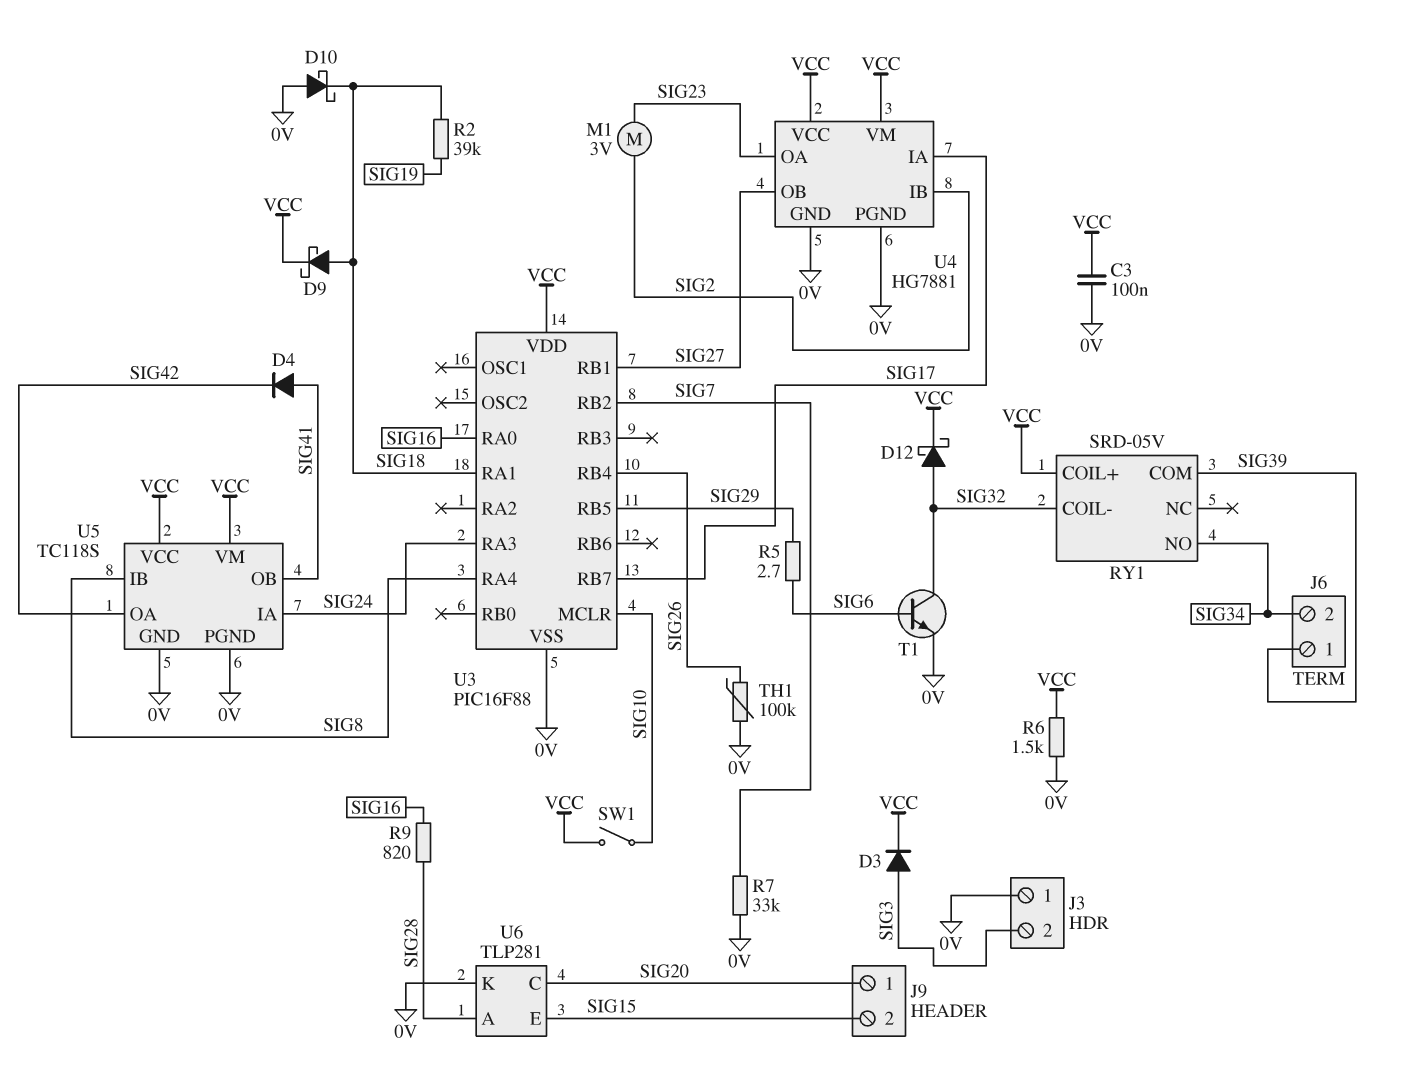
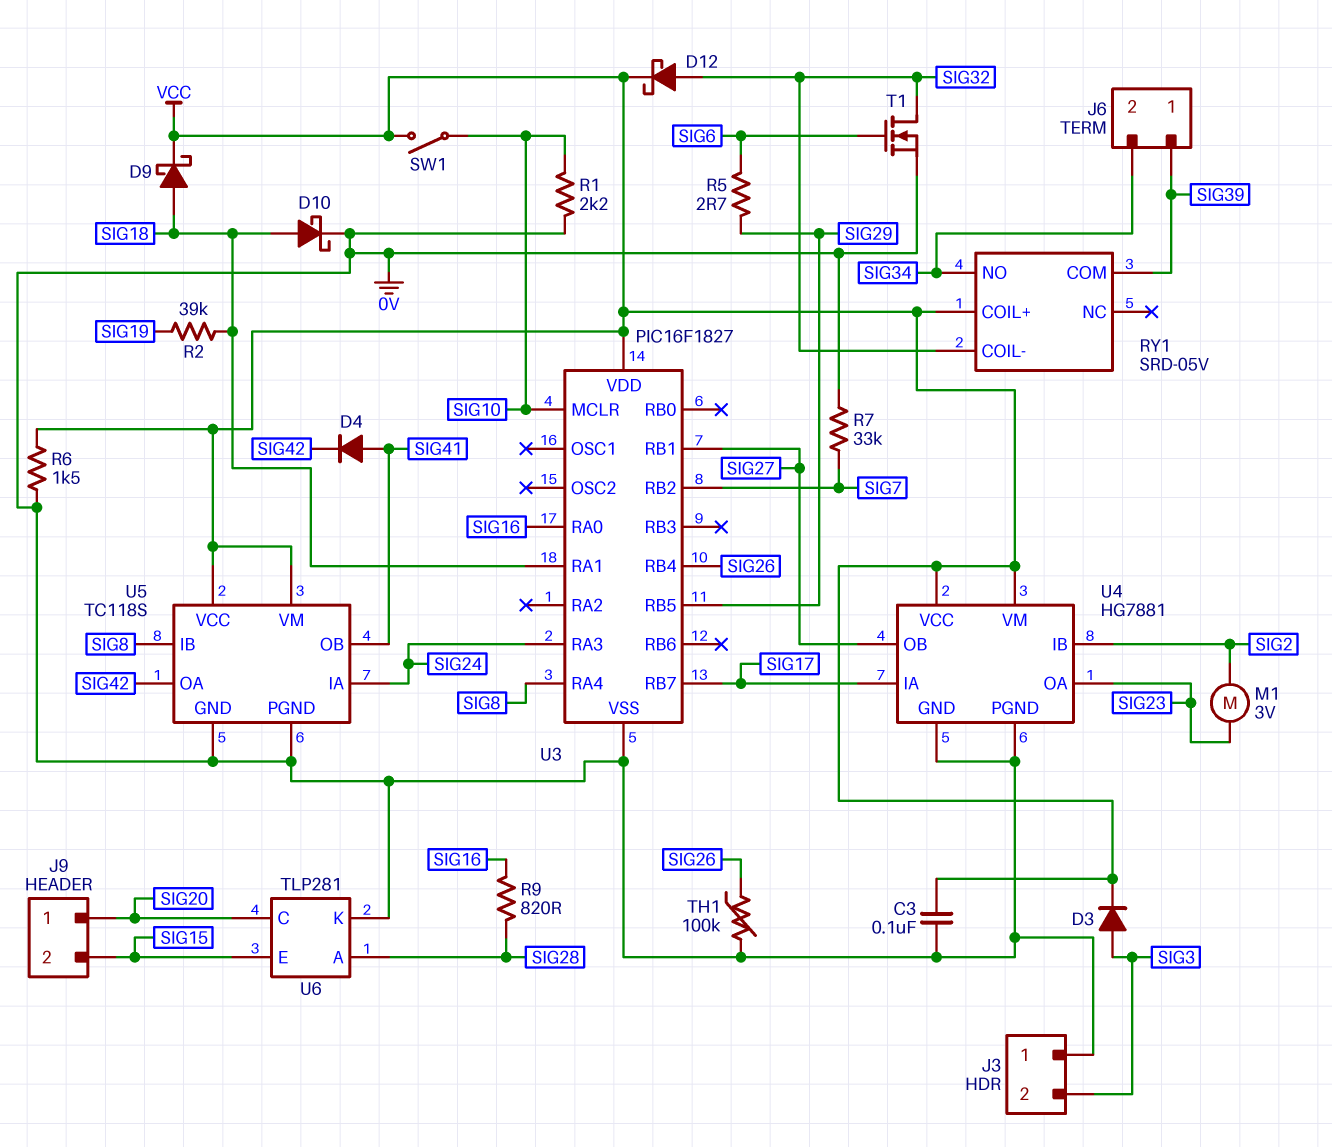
D10: schottky (A 0V, K SIG18) -> schottky (A SIG18, K 0V)
R1: none -> 2.2k (0V, SIG10)
T1: NPN (B SIG6, C SIG32, E 0V) -> NMOS (G SIG6, D SIG32, S 0V)
U3: PIC16F88 -> PIC16F1827

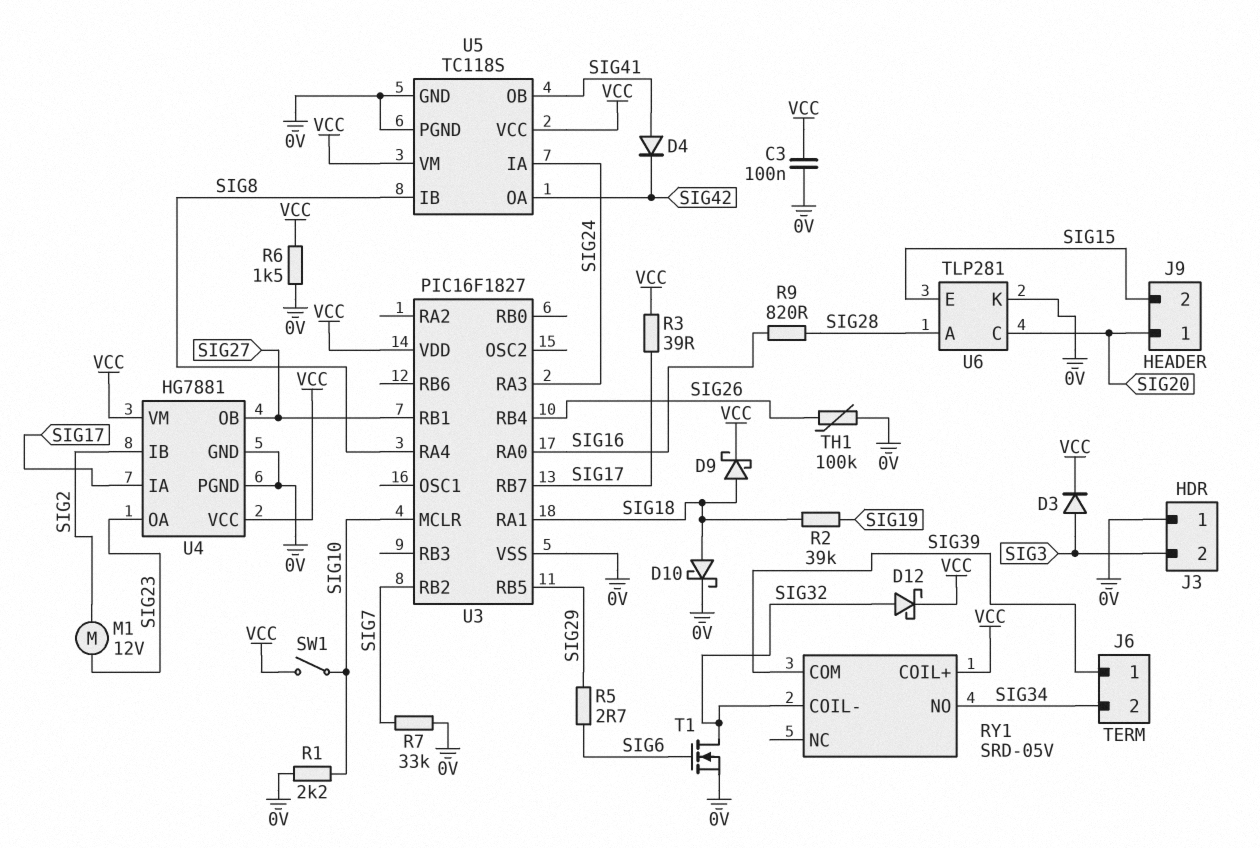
M1: motor 3V (SIG2, SIG23) -> motor 12V (SIG2, SIG23)
R3: none -> 39 (SIG17, VCC)

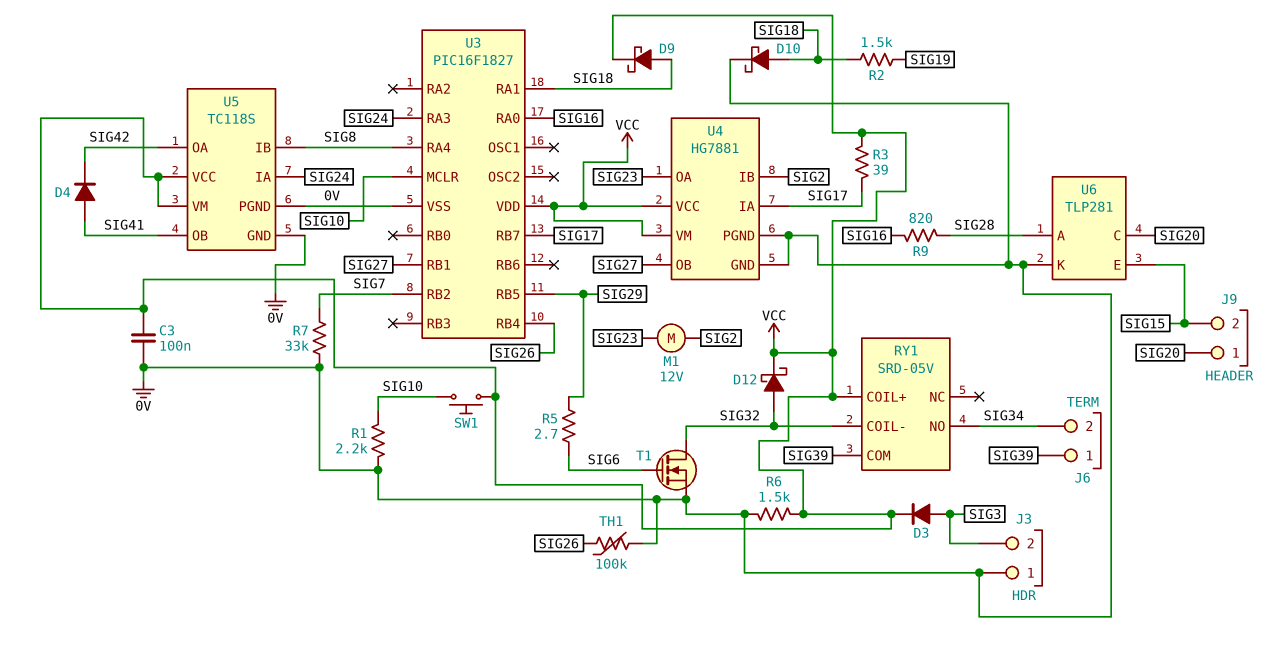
R2: 39k (SIG18, SIG19) -> 1.5k (SIG18, SIG19)
SW1: switch (SIG10, VCC) -> button (SIG10, VCC)

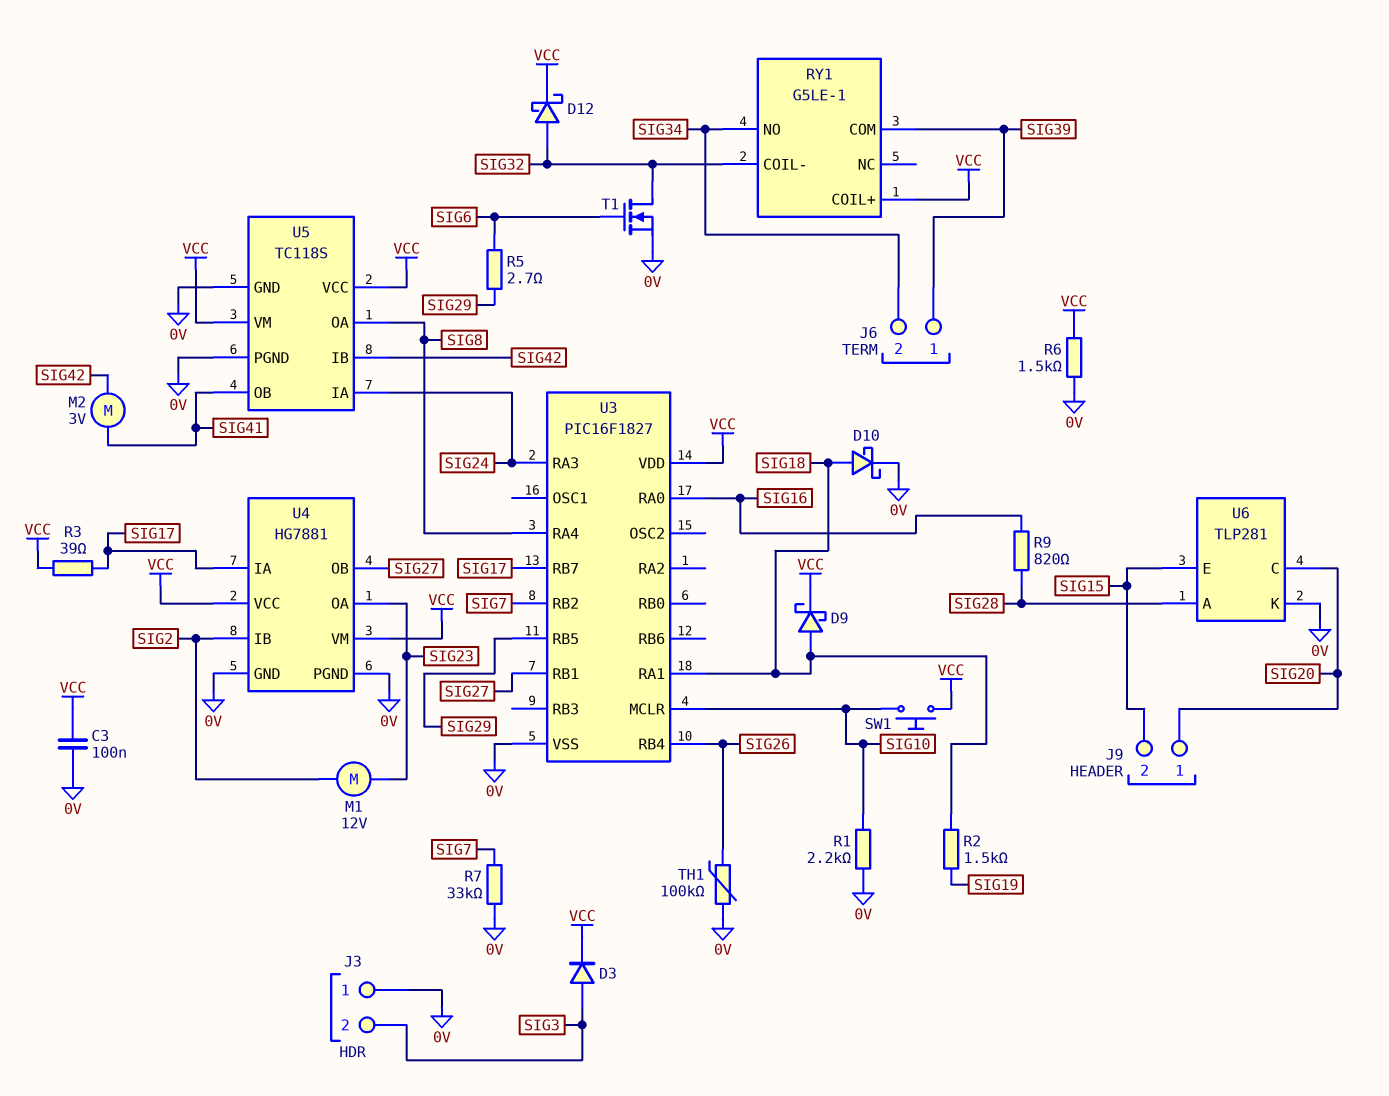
D4: diode (A SIG41, K SIG42) -> none
M2: none -> motor 3V (SIG41, SIG42)
RY1: SRD-05V -> G5LE-1
U5 pin IB: SIG8 -> SIG42
U5 pin OA: SIG42 -> SIG8

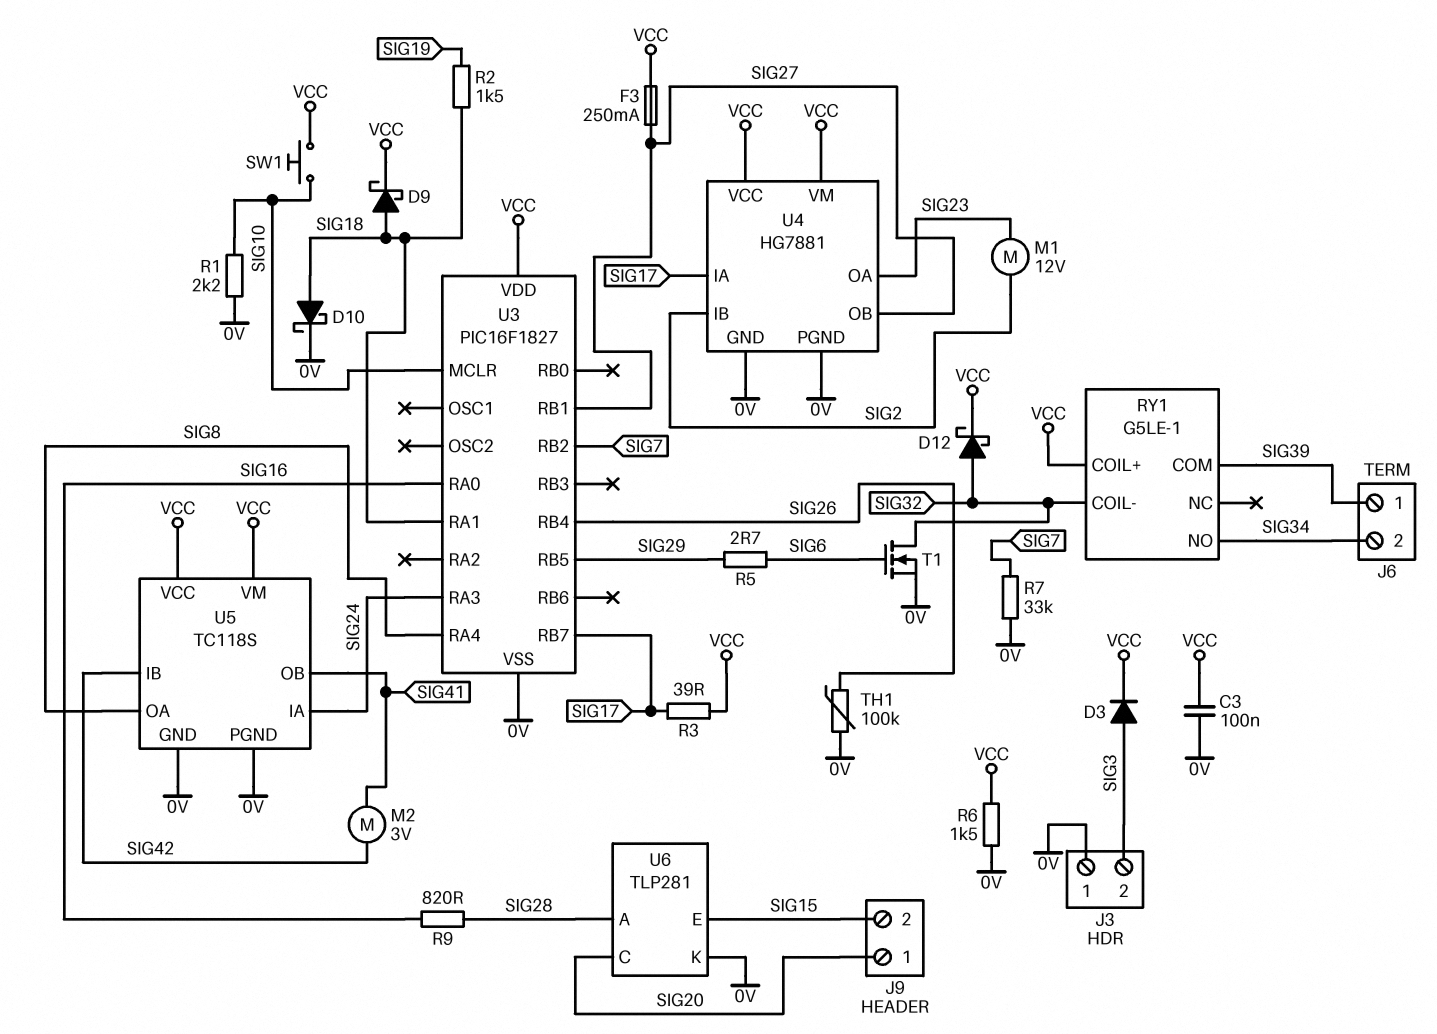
F3: none -> 250mA (SIG27, VCC)

